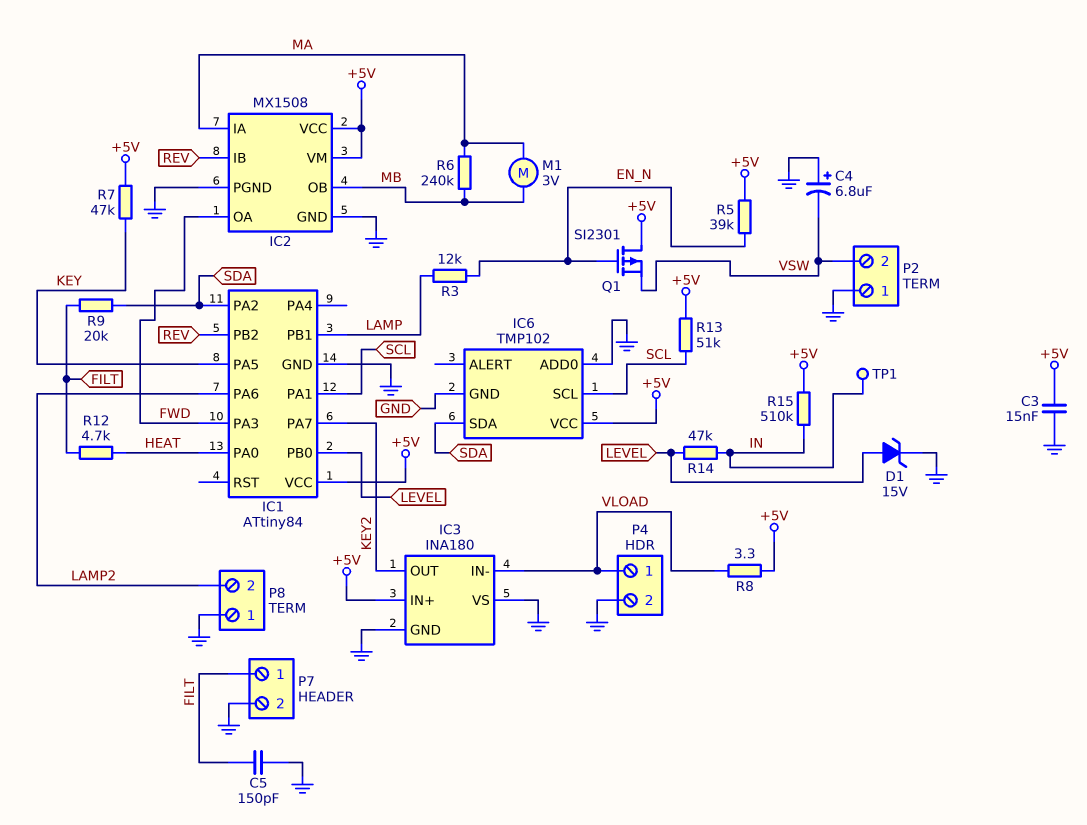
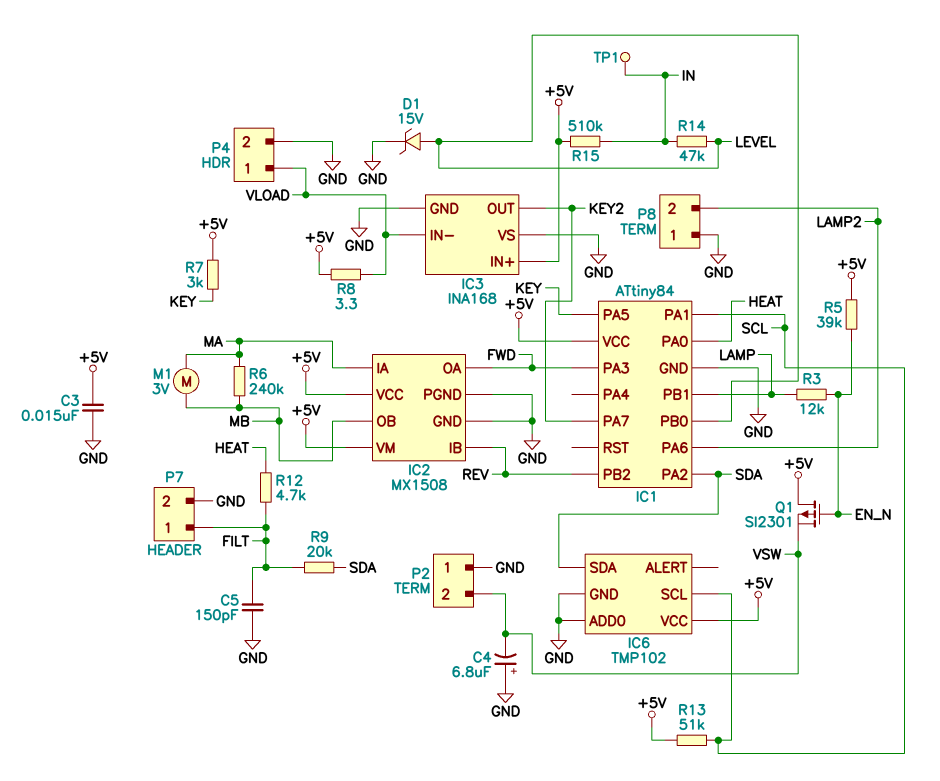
IC3: INA180 -> INA168
R7: 47k (+5V, KEY) -> 3k (+5V, KEY)

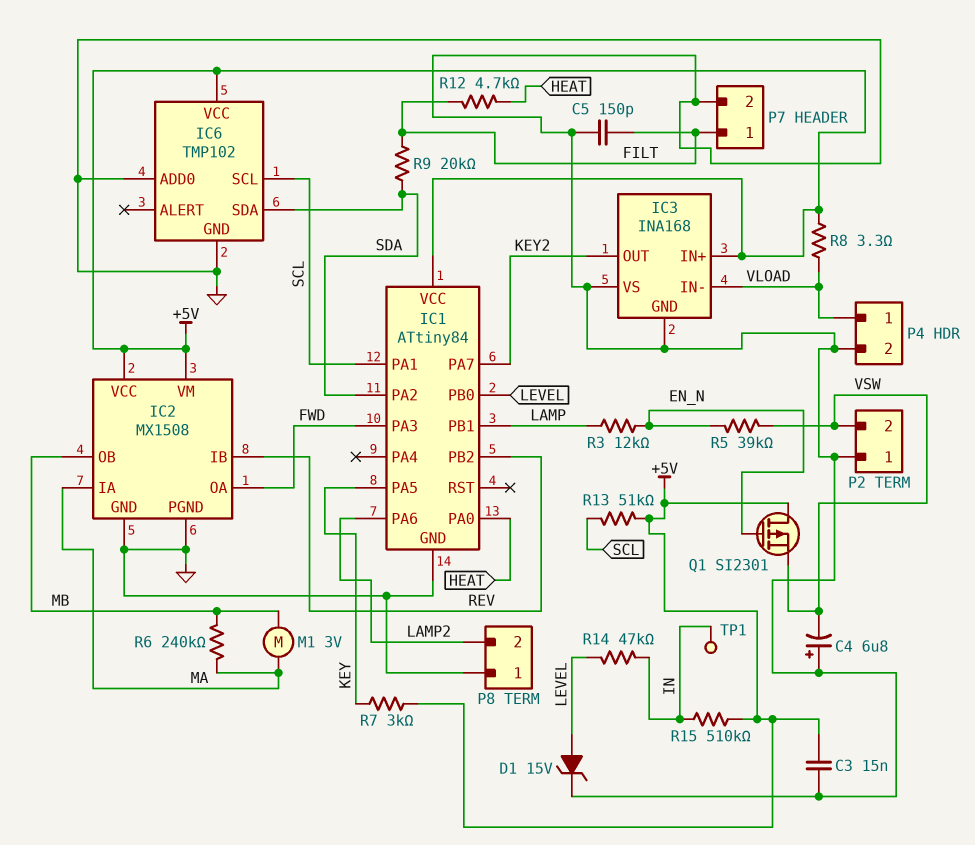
R5: 39k (+5V, EN_N) -> 39k (EN_N, VSW)

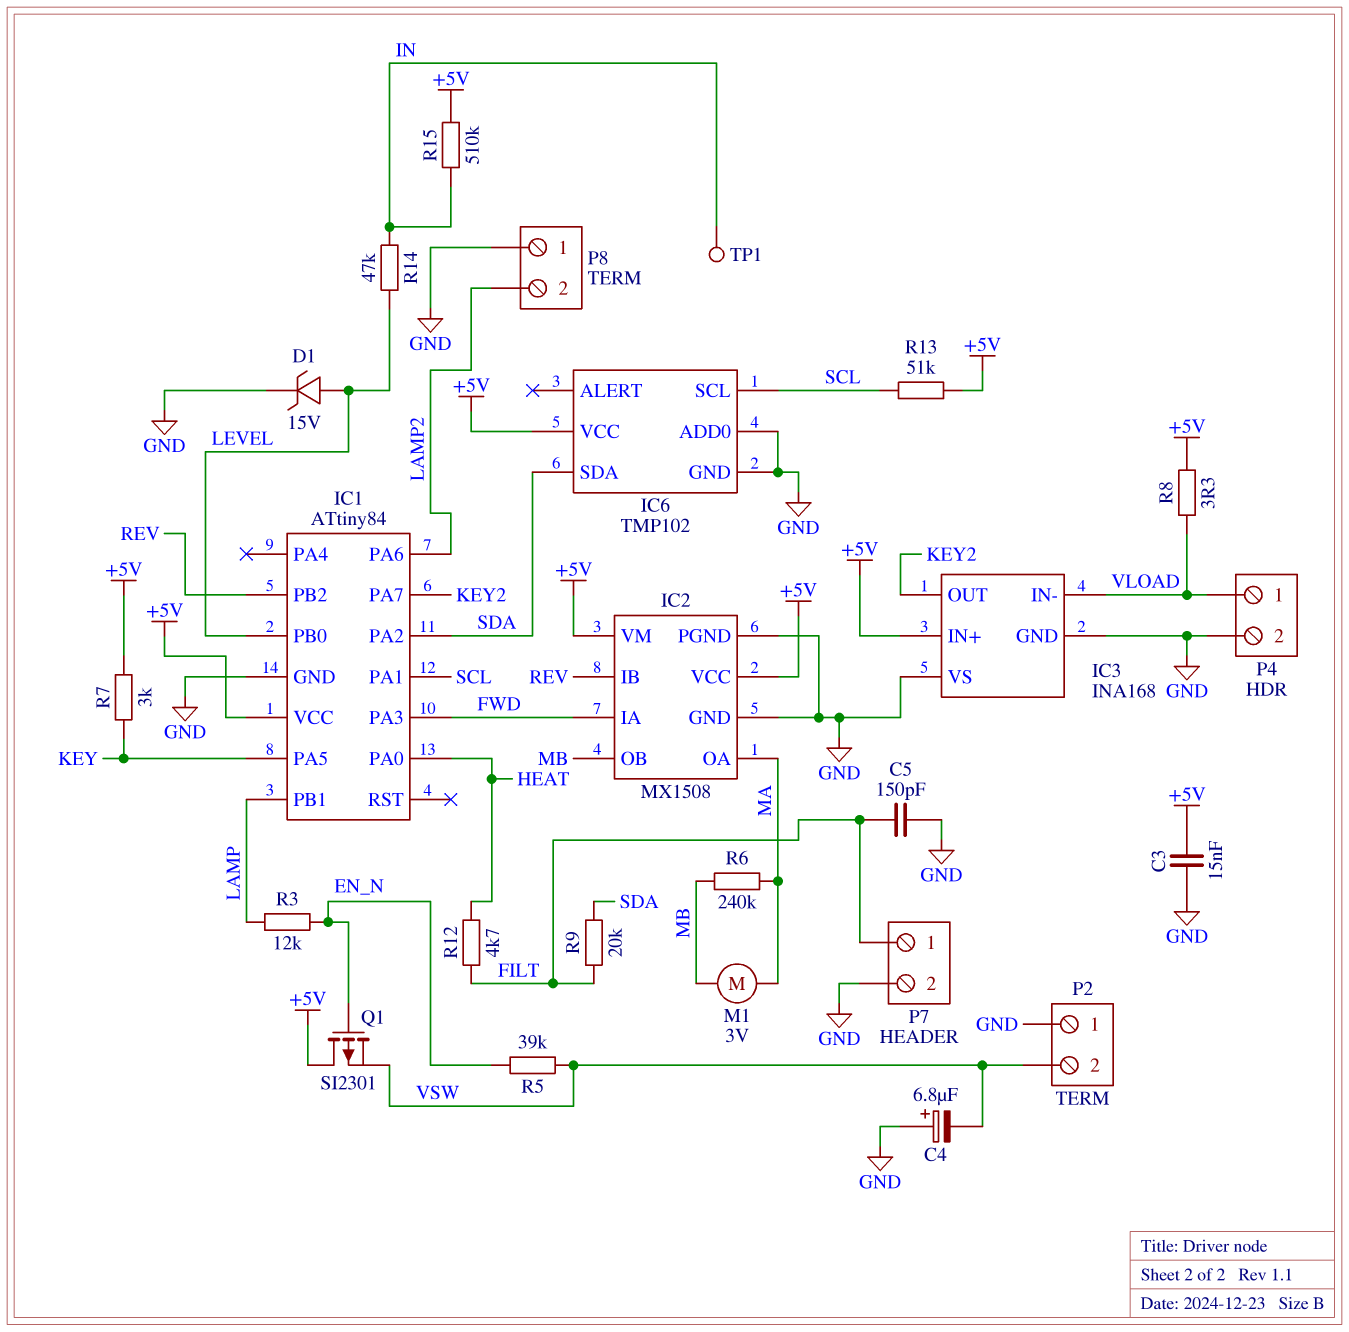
IC2 pin IA: MA -> FWD
IC2 pin OA: FWD -> MA

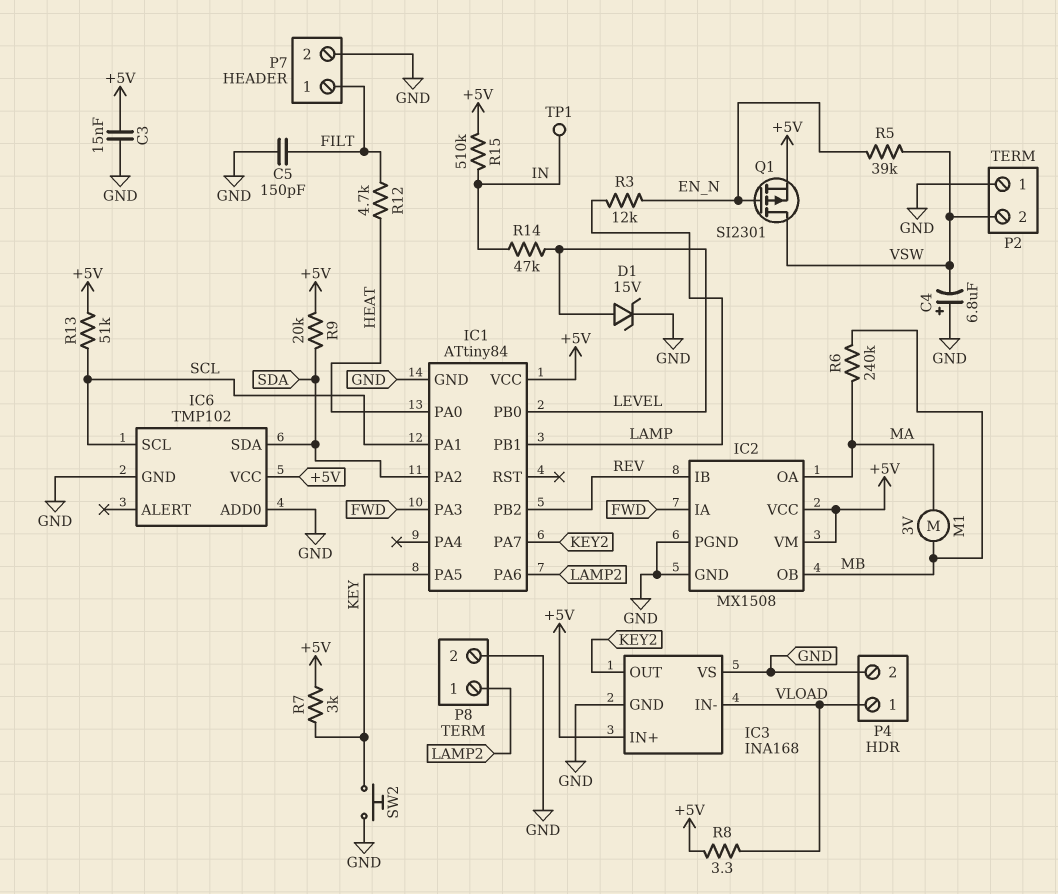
P8 pin 1: GND -> LAMP2
P8 pin 2: LAMP2 -> GND
Q1: PMOS SI2301 (G EN_N, D +5V, S VSW) -> PMOS SI2301 (G EN_N, D VSW, S +5V)
R9: 20k (FILT, SDA) -> 20k (+5V, SDA)
SW2: none -> button (GND, KEY)

